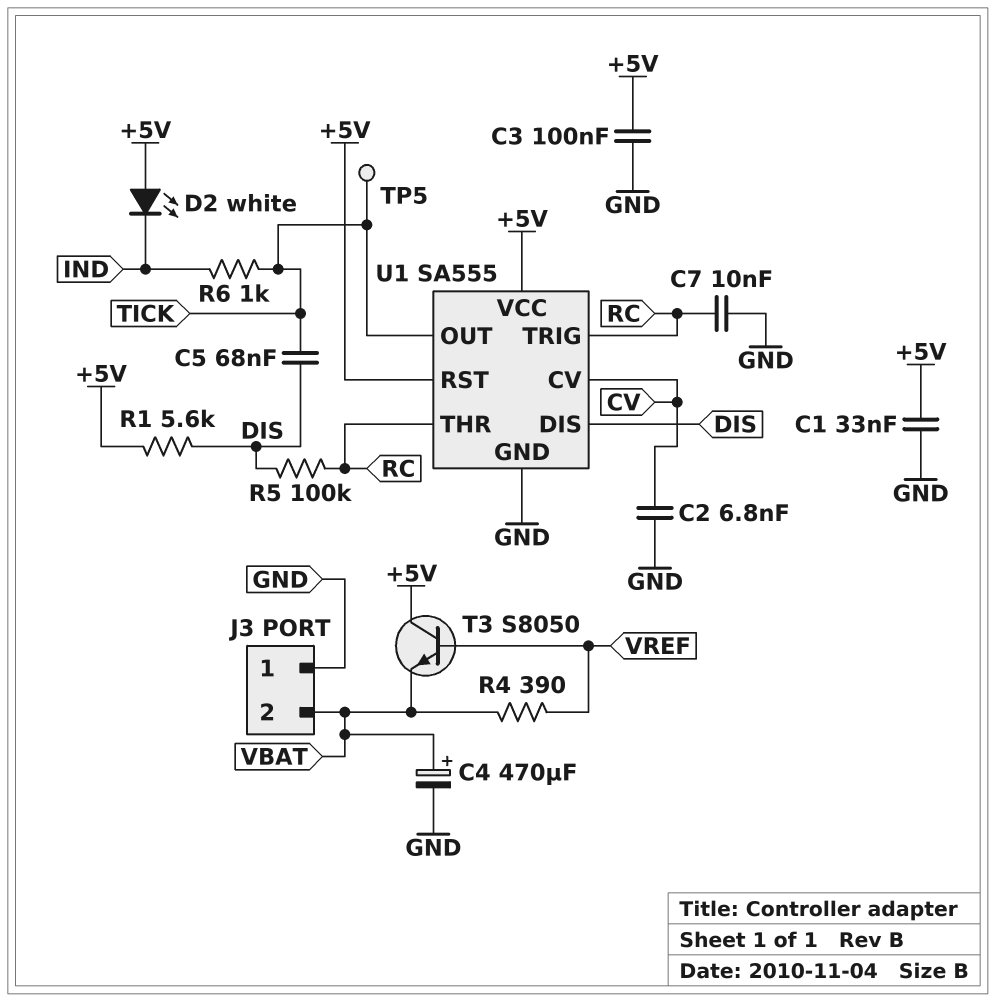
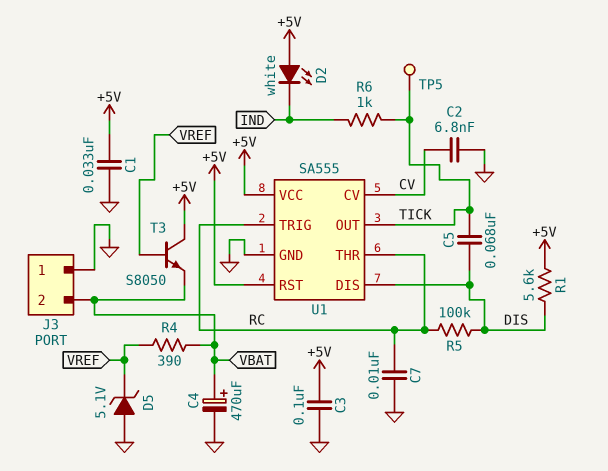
D5: none -> zener 5.1V (A GND, K VREF)

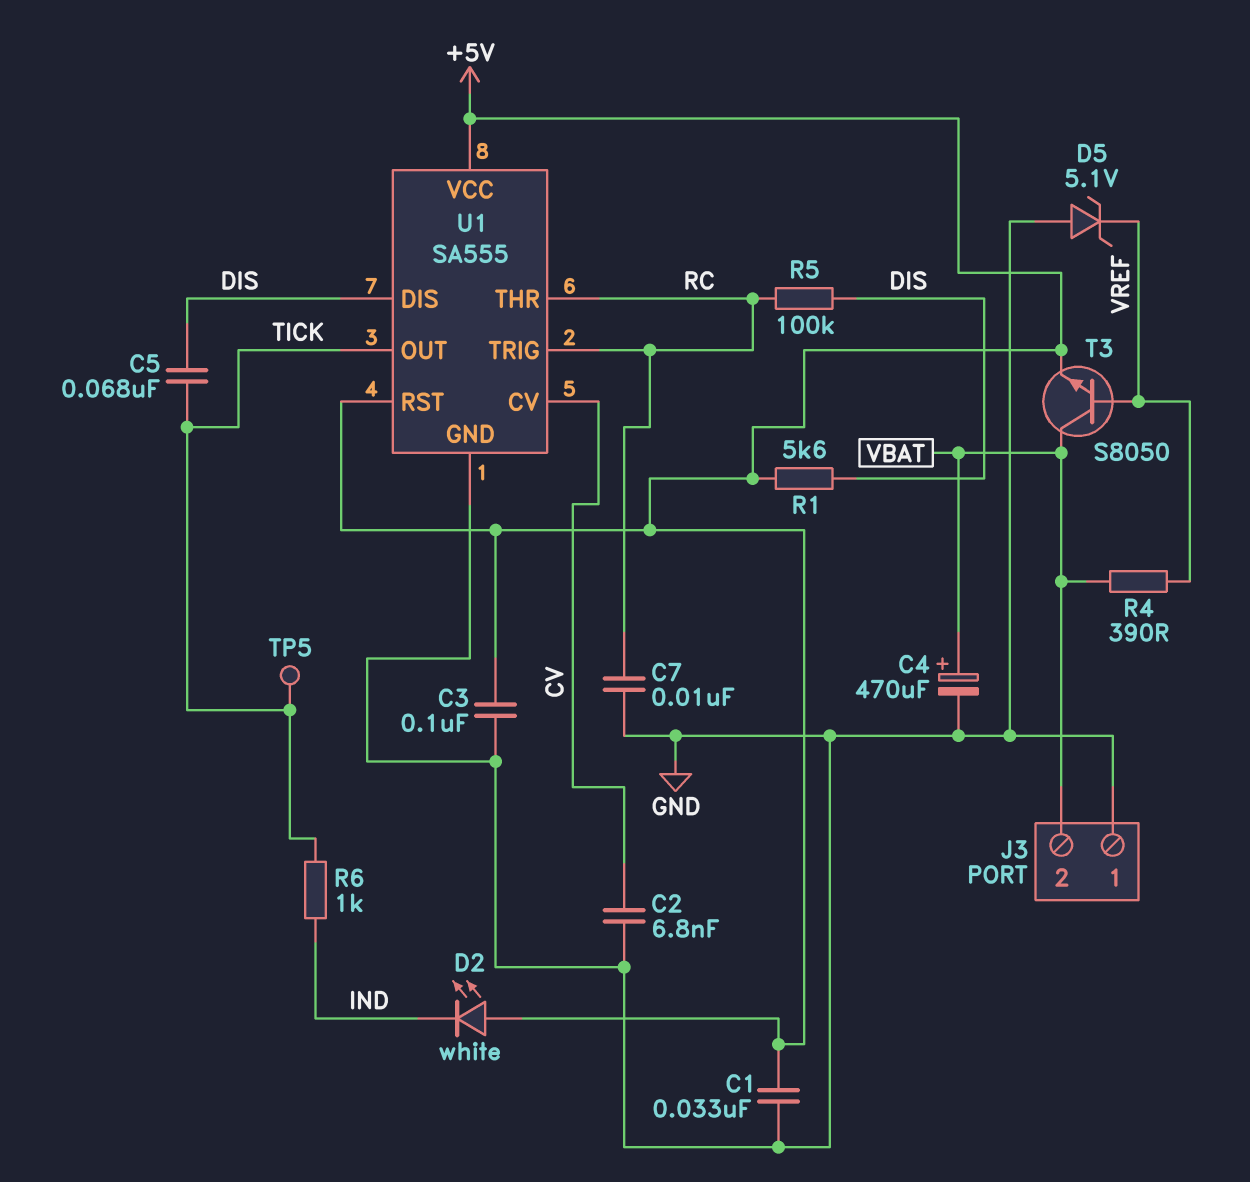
T3: NPN S8050 (B VREF, C +5V, E VBAT) -> NPN S8050 (B VREF, C VBAT, E +5V)

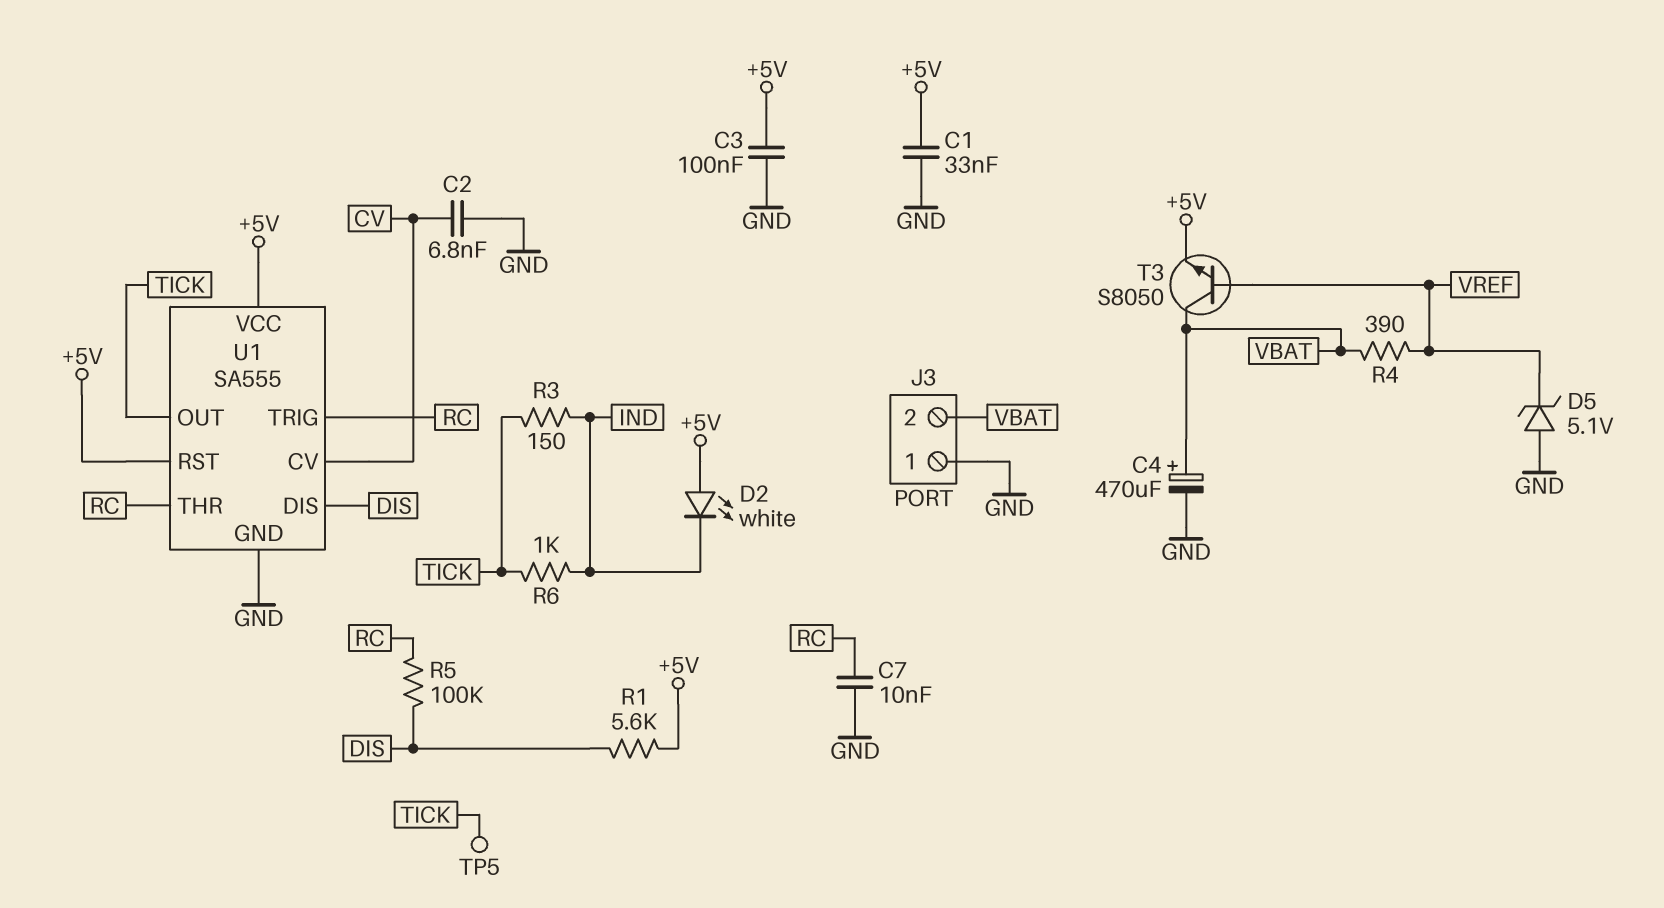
C5: 68nF (DIS, TICK) -> none
R3: none -> 150 (IND, TICK)

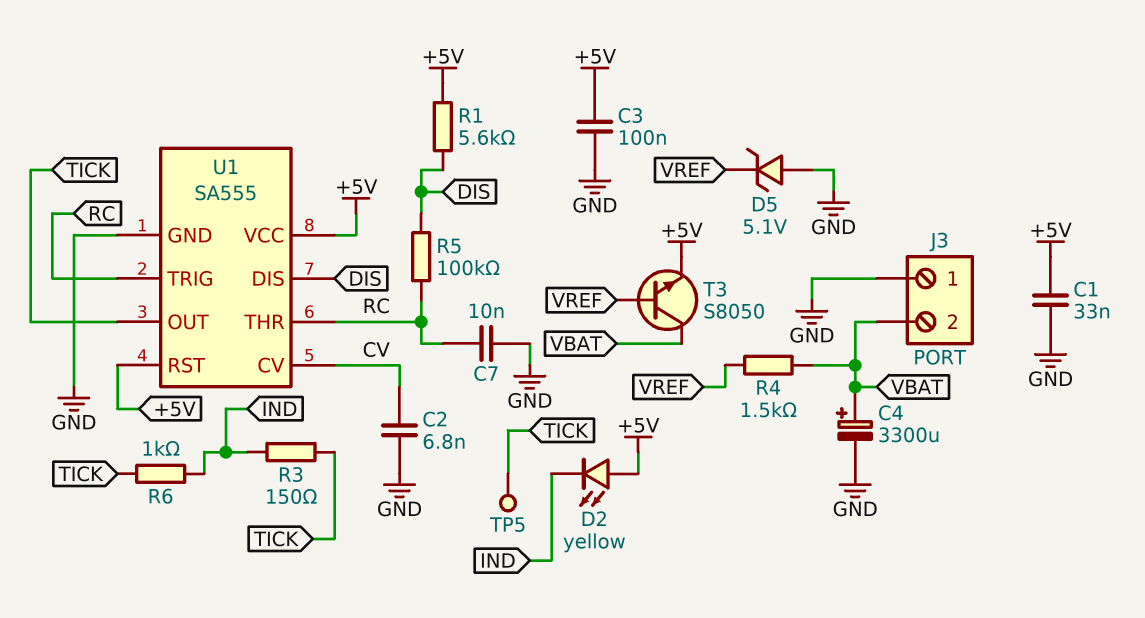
C4: 470uF (plus VBAT, minus GND) -> 3300uF (plus VBAT, minus GND)
D2: LED white (A +5V, K IND) -> LED yellow (A +5V, K IND)
R4: 390 (VBAT, VREF) -> 1.5k (VBAT, VREF)

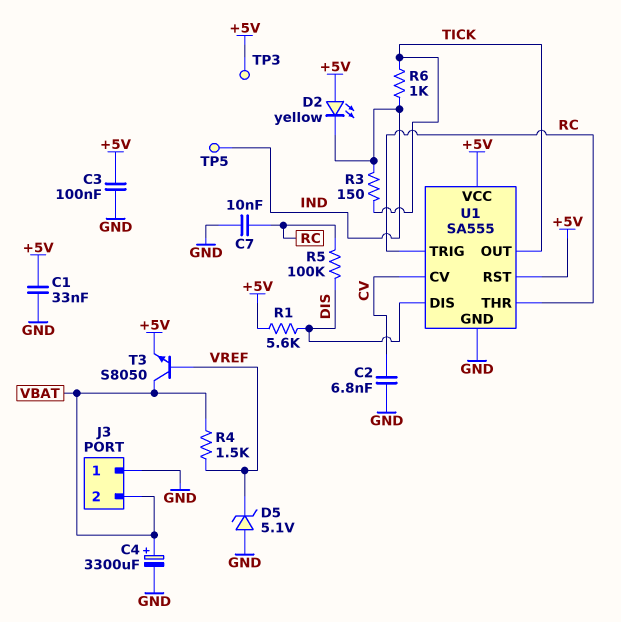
TP3: none -> test point (+5V)
TP5: test point (TICK) -> test point (IND)

